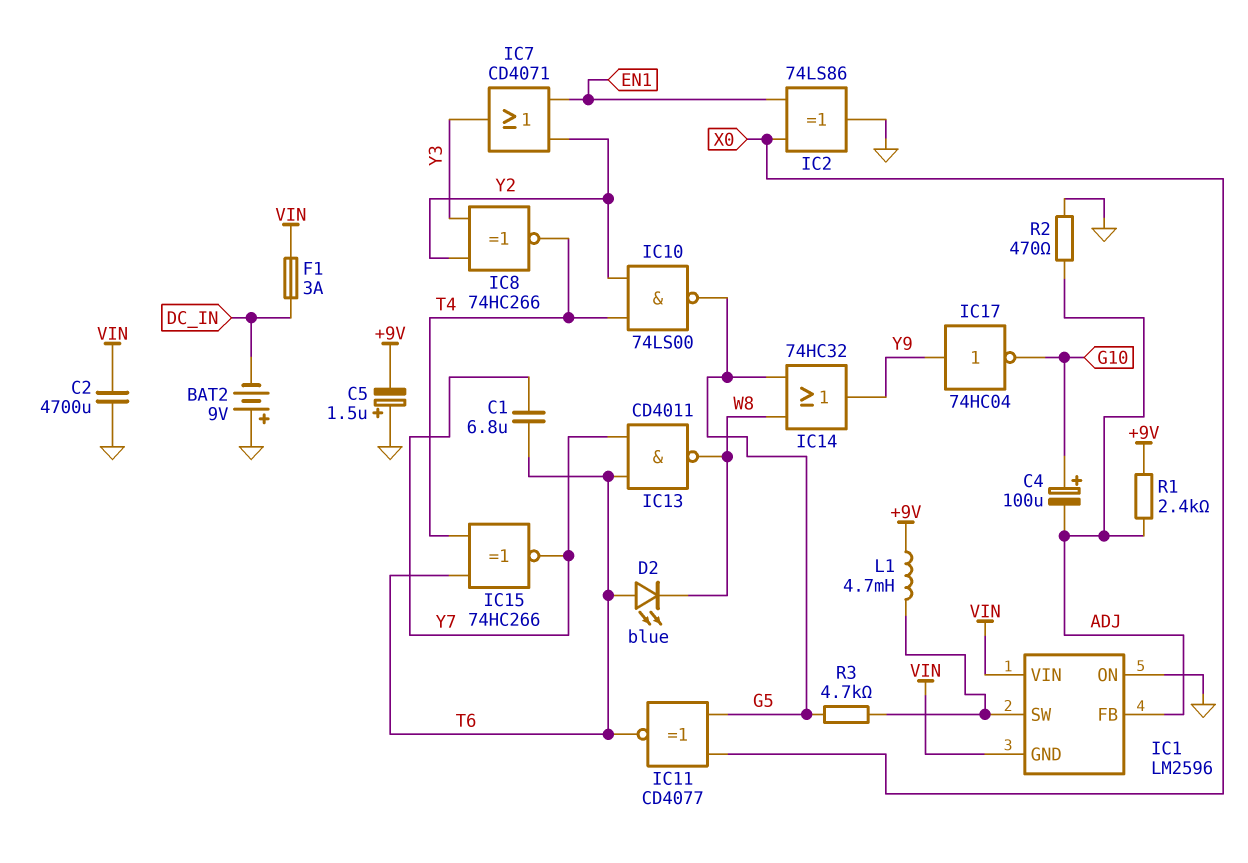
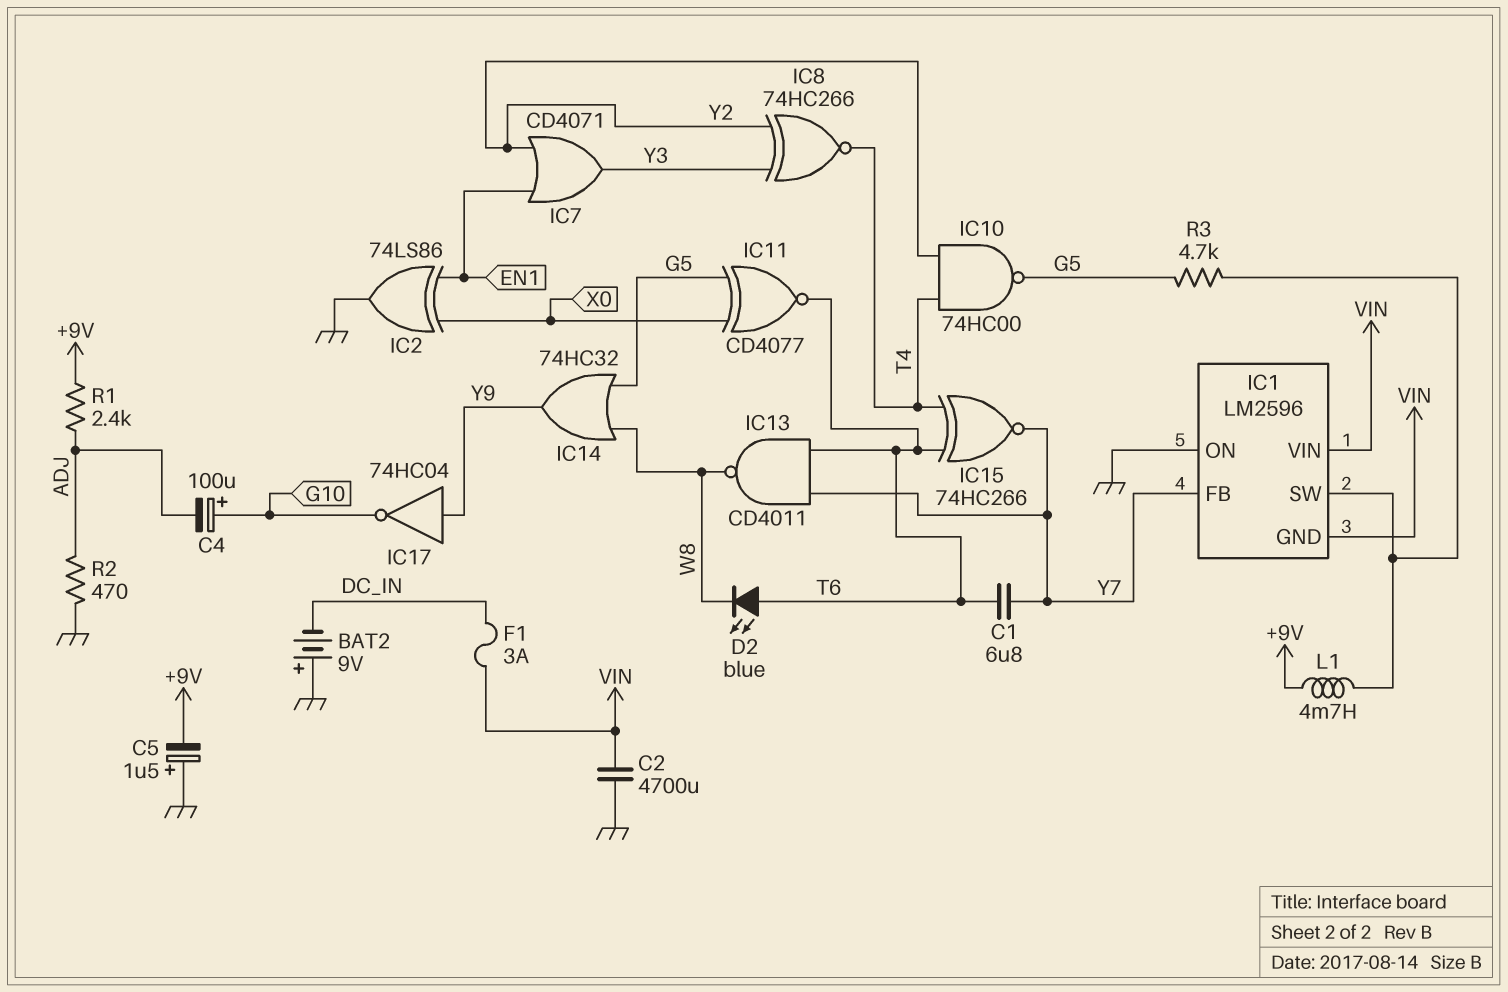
IC1 pin FB: ADJ -> Y7
IC10: NAND 74LS00 (in T4, in Y2, out G5) -> NAND 74HC00 (in T4, in Y2, out G5)

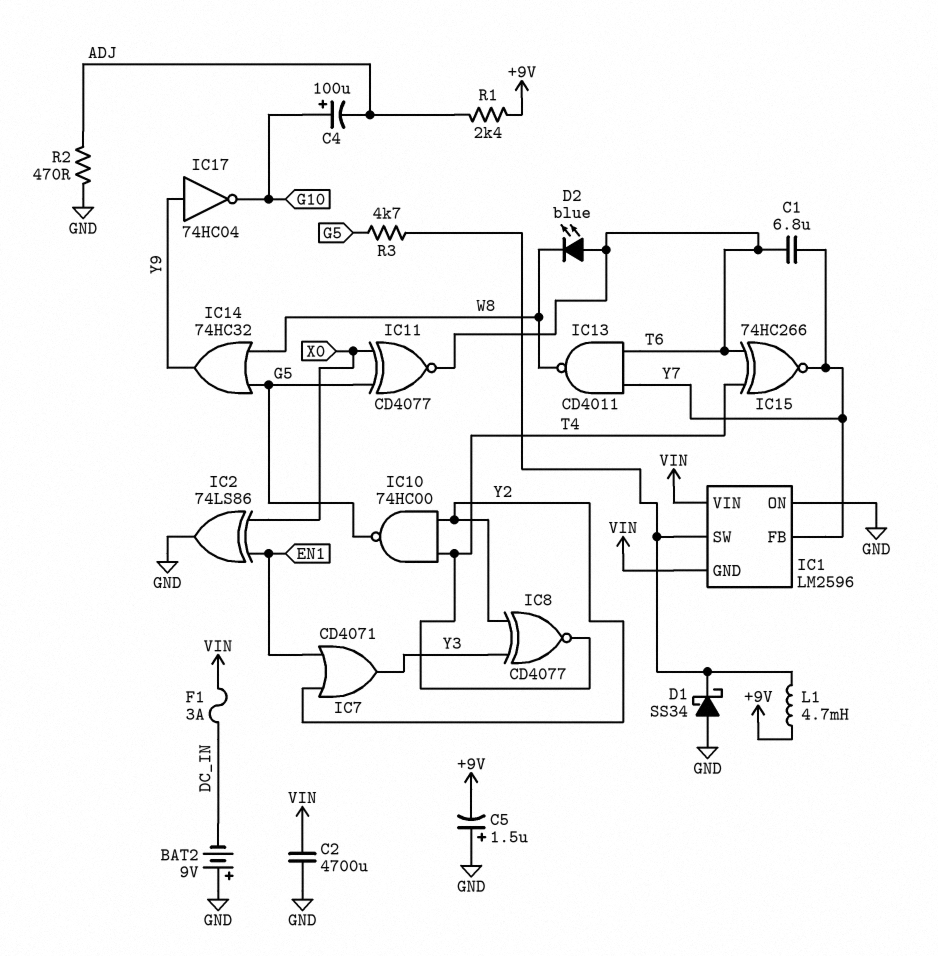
D1: none -> schottky SS34 (A GND, K IC1/SW)
IC8: XNOR 74HC266 (in Y2, in Y3, out T4) -> XNOR CD4077 (in Y2, in Y3, out T4)

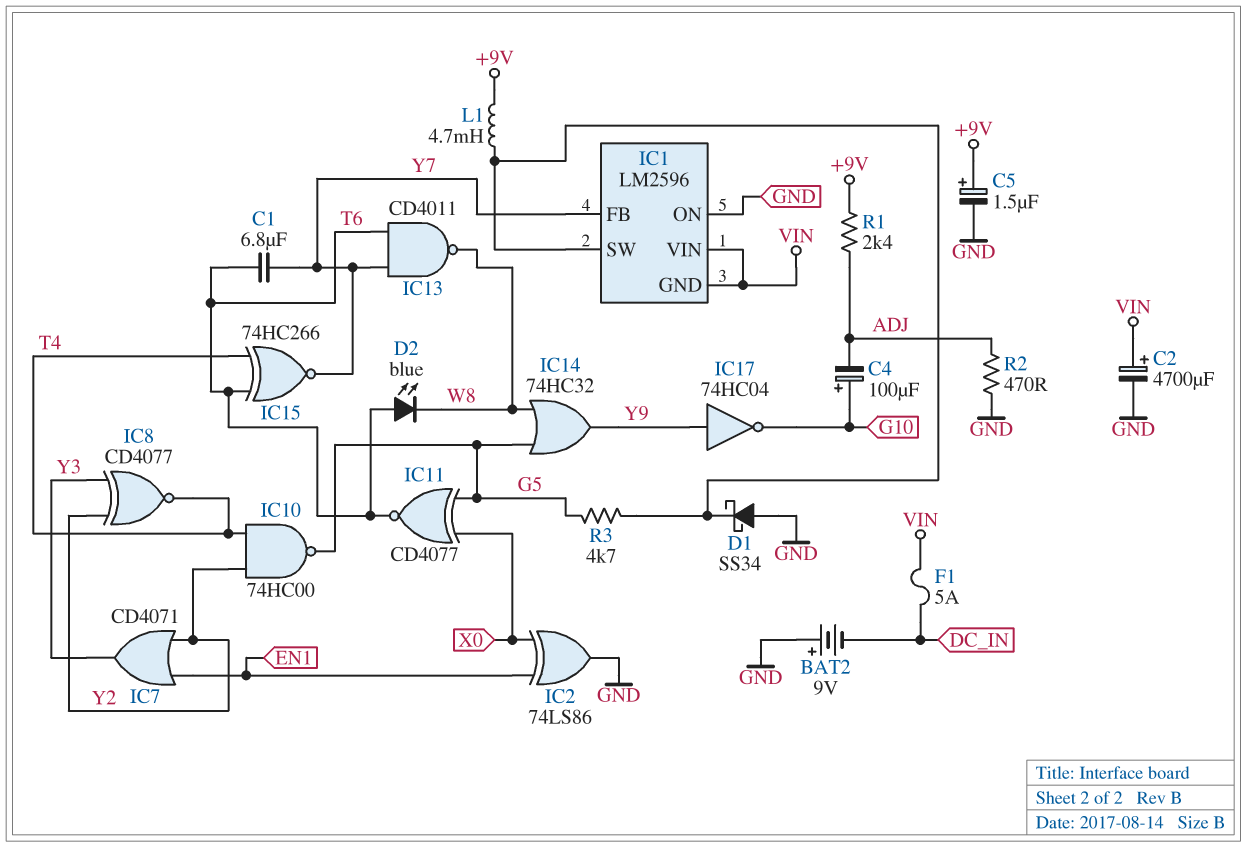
C2: 4700uF (GND, VIN) -> 4700uF (plus VIN, minus GND)
C5: 1.5uF (plus GND, minus +9V) -> 1.5uF (plus +9V, minus GND)
F1: 3A (DC_IN, VIN) -> 5A (DC_IN, VIN)

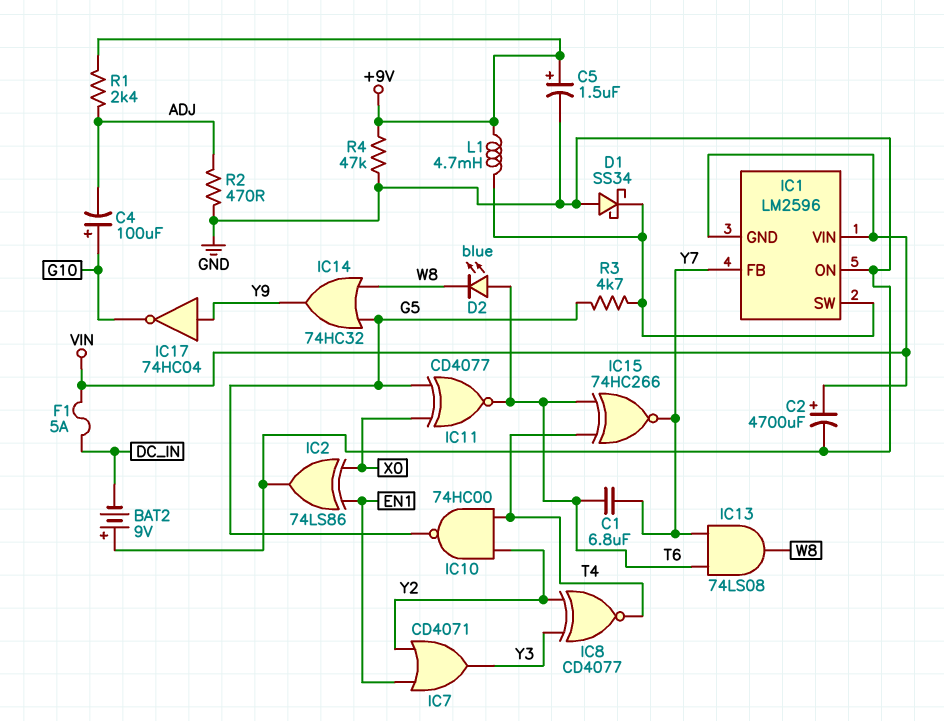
IC13: NAND CD4011 (in T6, in Y7, out W8) -> AND 74LS08 (in T6, in Y7, out W8)
R4: none -> 47k (+9V, GND)

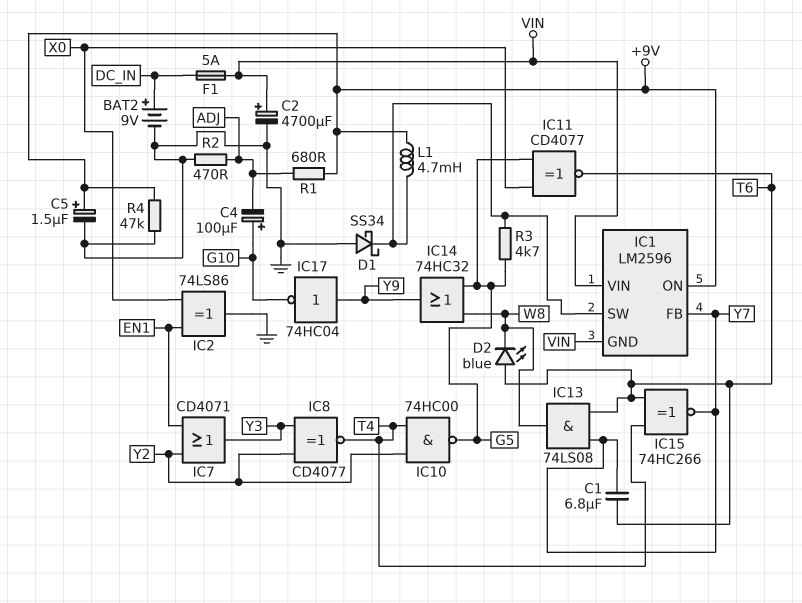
BAT2: 9V (plus GND, minus DC_IN) -> 9V (plus DC_IN, minus GND)
IC1 pin ON: GND -> +9V
R1: 2.4k (+9V, ADJ) -> 680 (+9V, ADJ)

